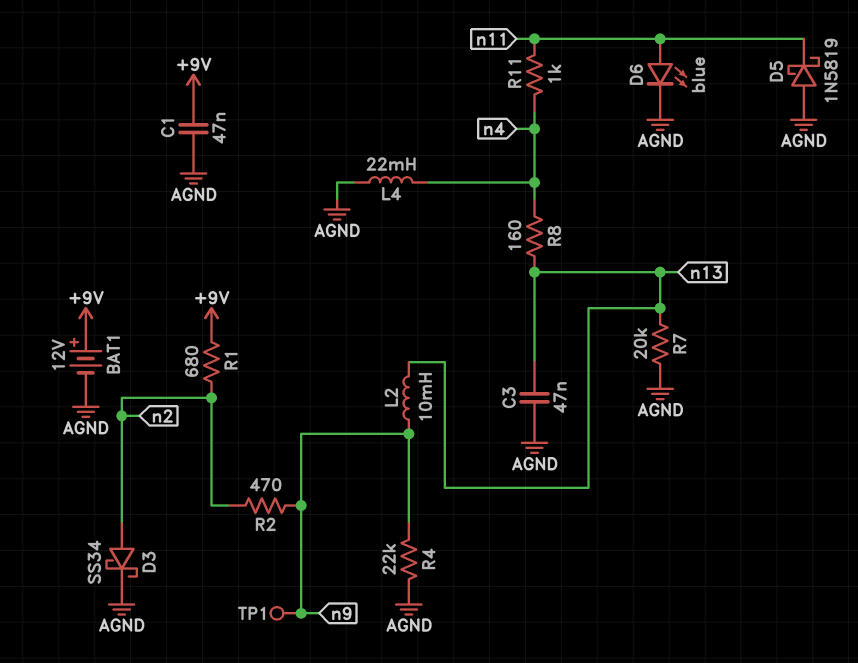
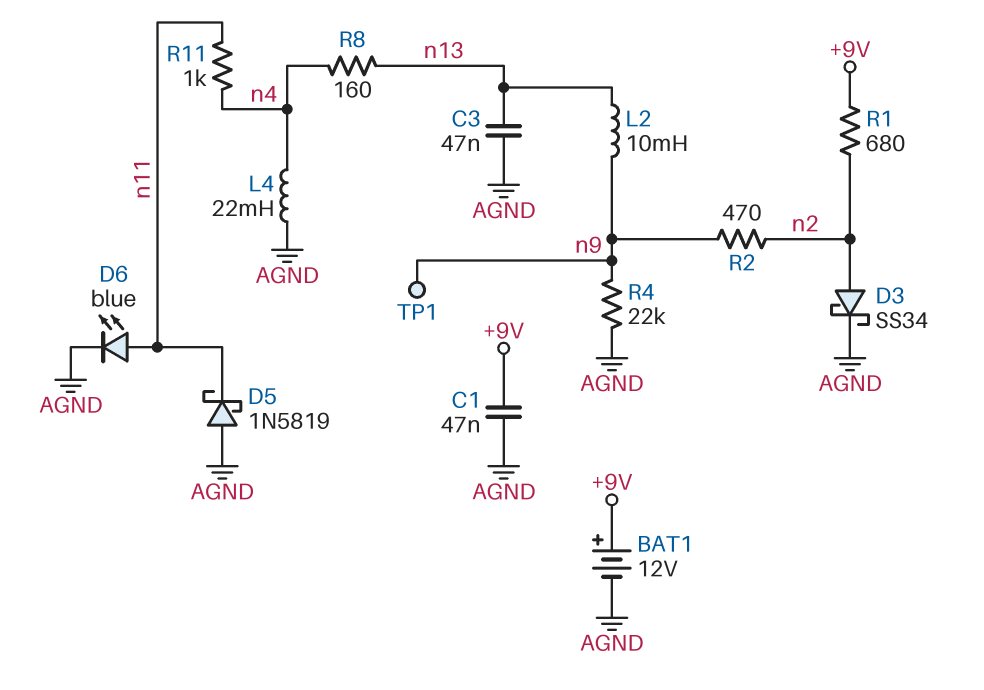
R7: 20k (AGND, n13) -> none

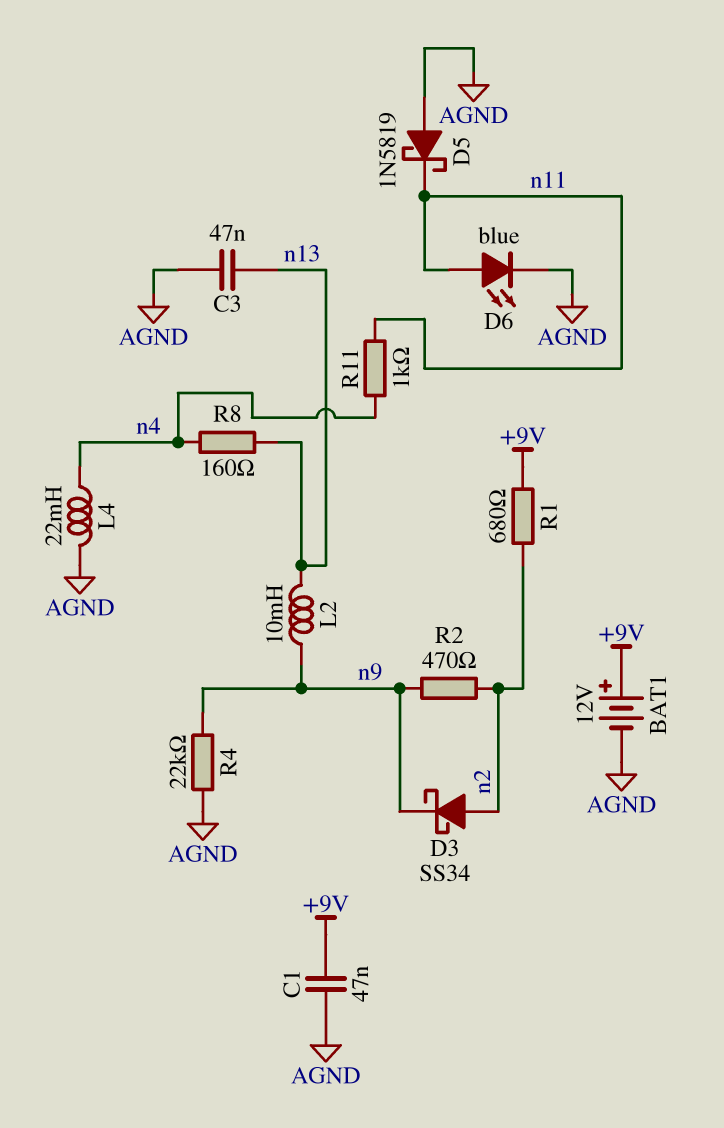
D3: schottky SS34 (A n2, K AGND) -> schottky SS34 (A n2, K n9)
TP1: test point (n9) -> none

